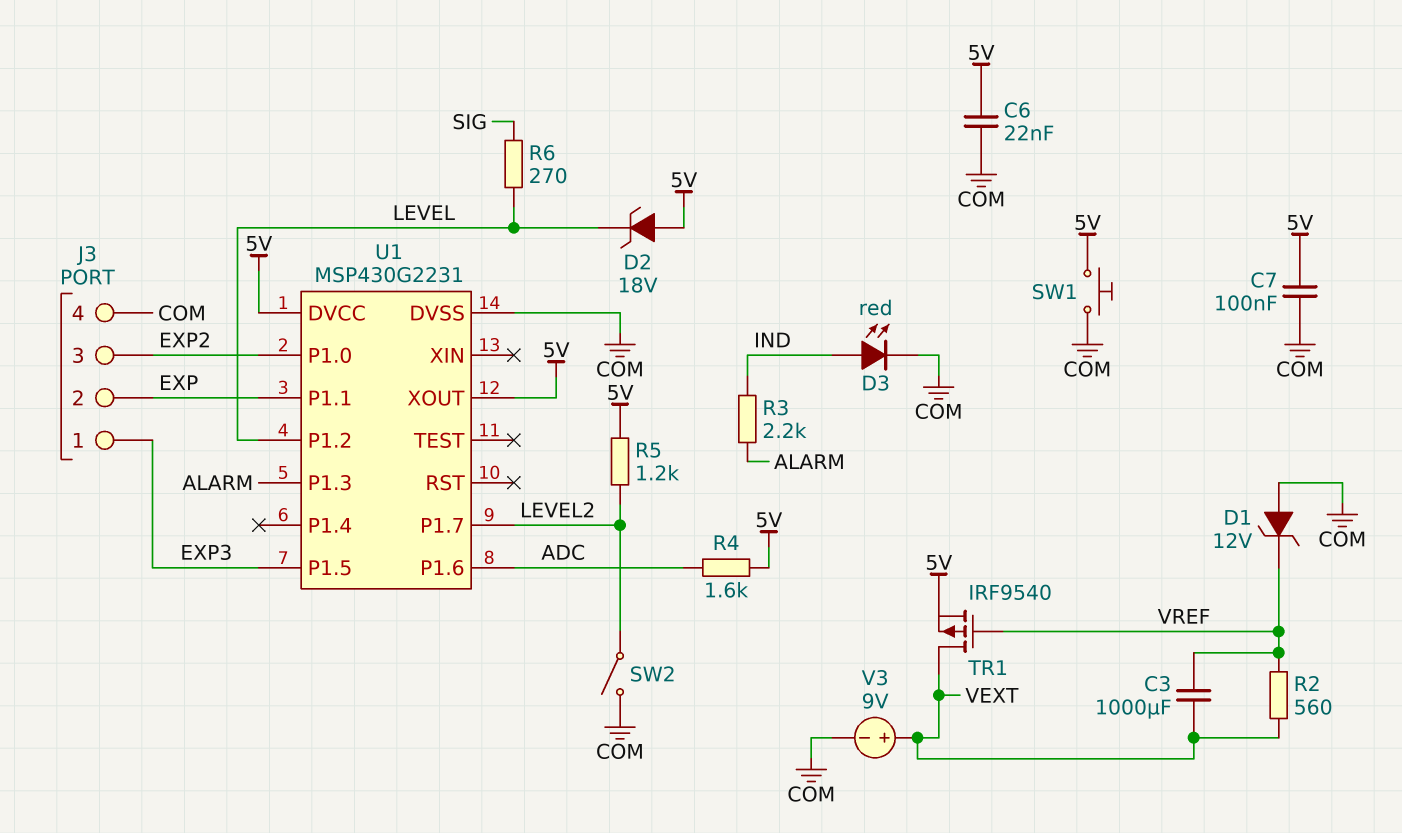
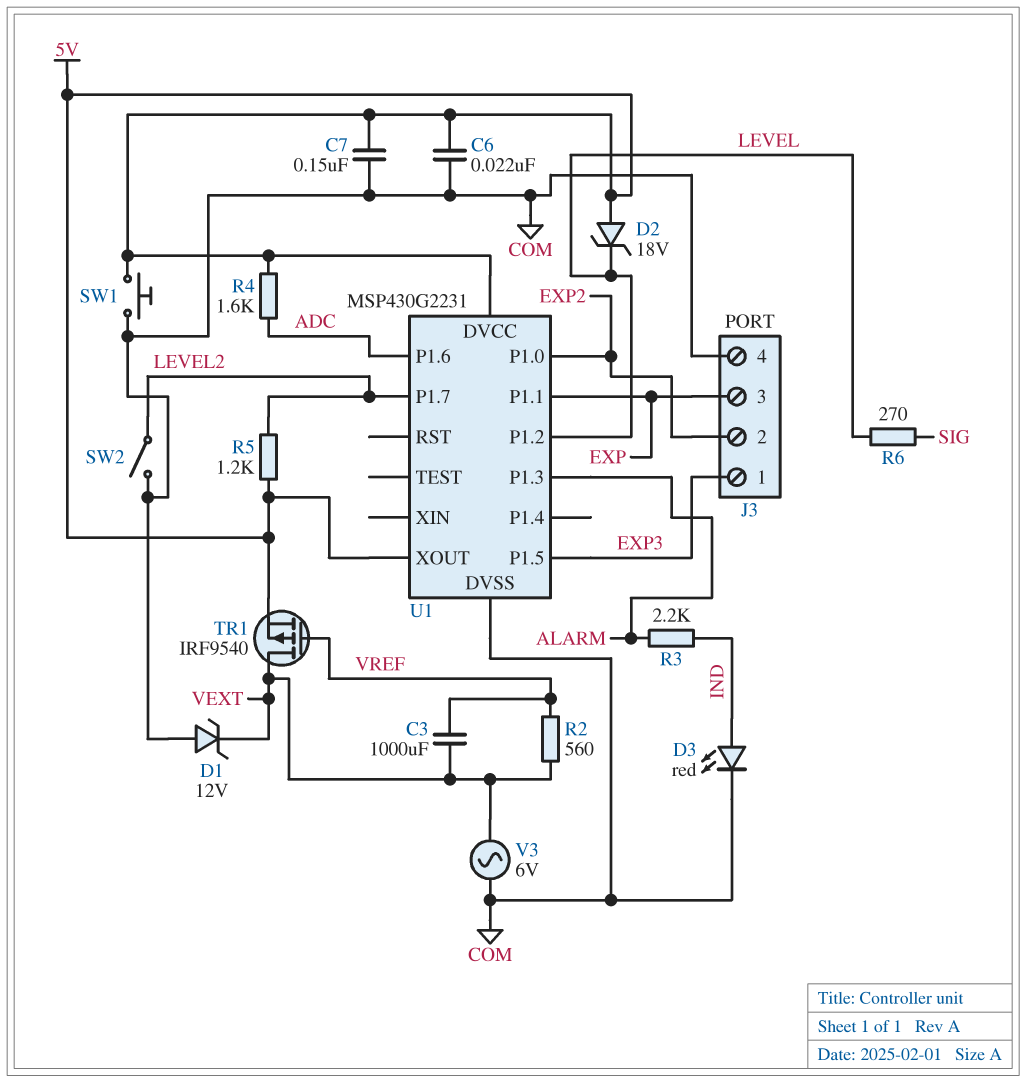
C7: 100nF (5V, COM) -> 150nF (5V, COM)
D1: zener 12V (A COM, K VREF) -> zener 12V (A COM, K VEXT)
J3 pin 2: EXP -> EXP2
J3 pin 3: EXP2 -> EXP
V3: 9V (plus VEXT, minus COM) -> AC 6V (COM, VEXT)

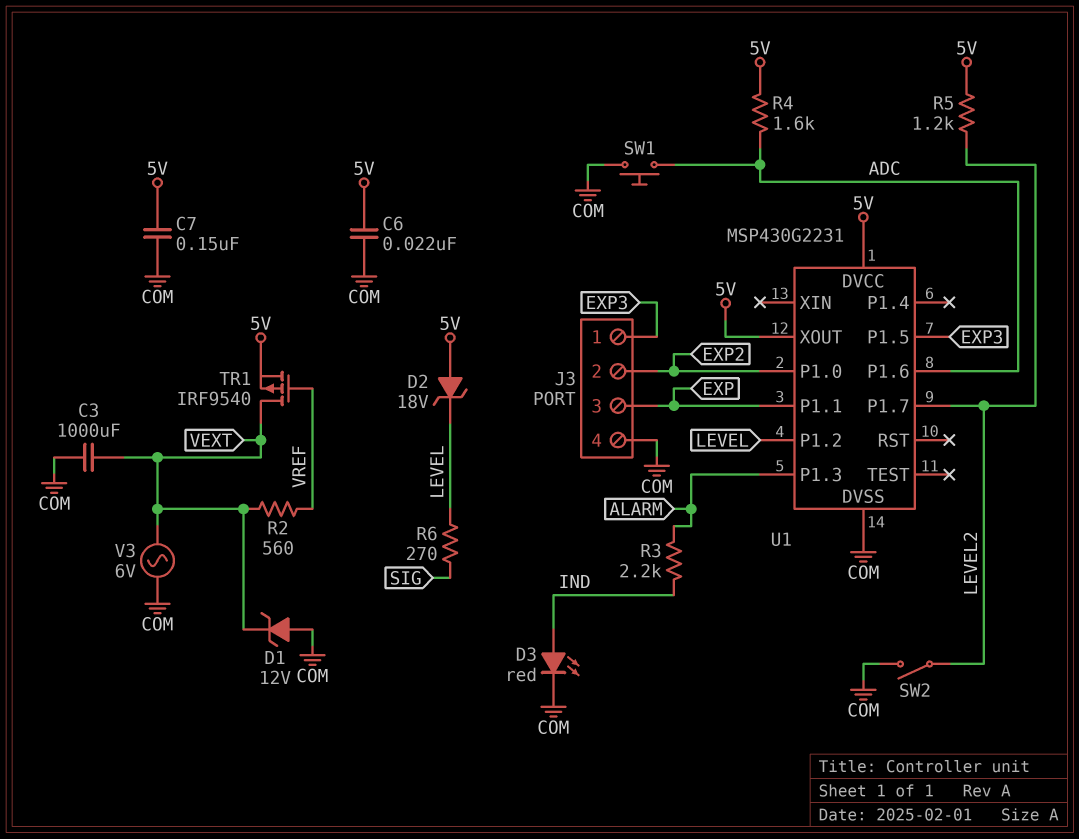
C3: 1000uF (VEXT, VREF) -> 1000uF (COM, VEXT)
SW1: button (5V, COM) -> button (ADC, COM)

